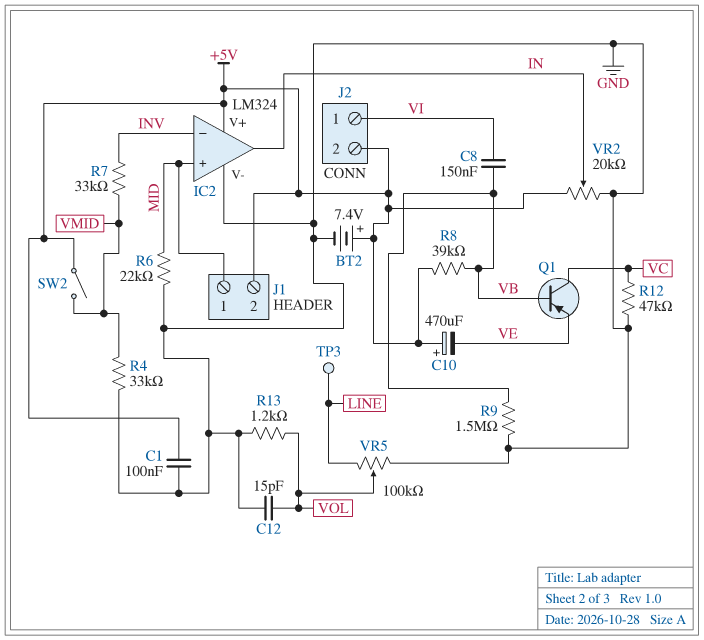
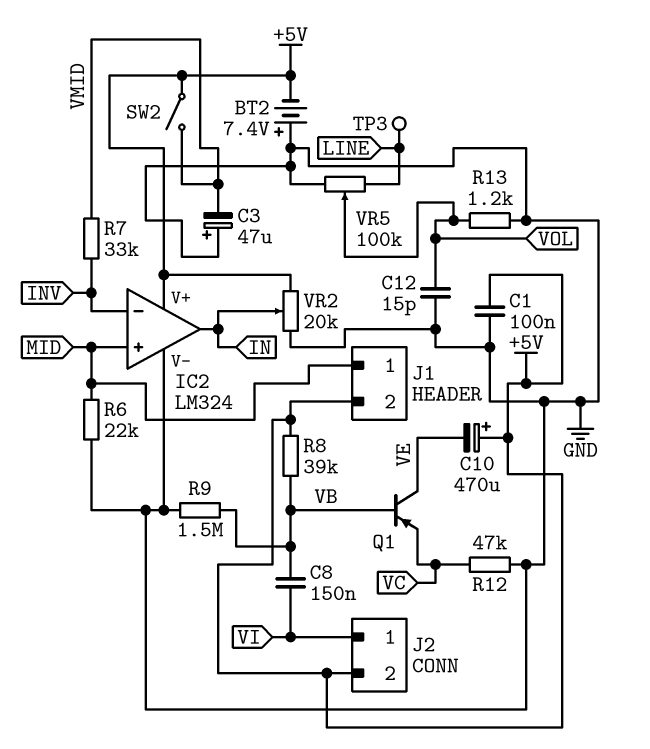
BT2: 7.4V (plus +5V, minus GND) -> 7.4V (plus GND, minus +5V)
C3: none -> 47uF (plus GND, minus VMID)
Q1: PNP (B VB, C VC, E VE) -> PNP (B VB, C VE, E VC)
R4: 33k (GND, VMID) -> none

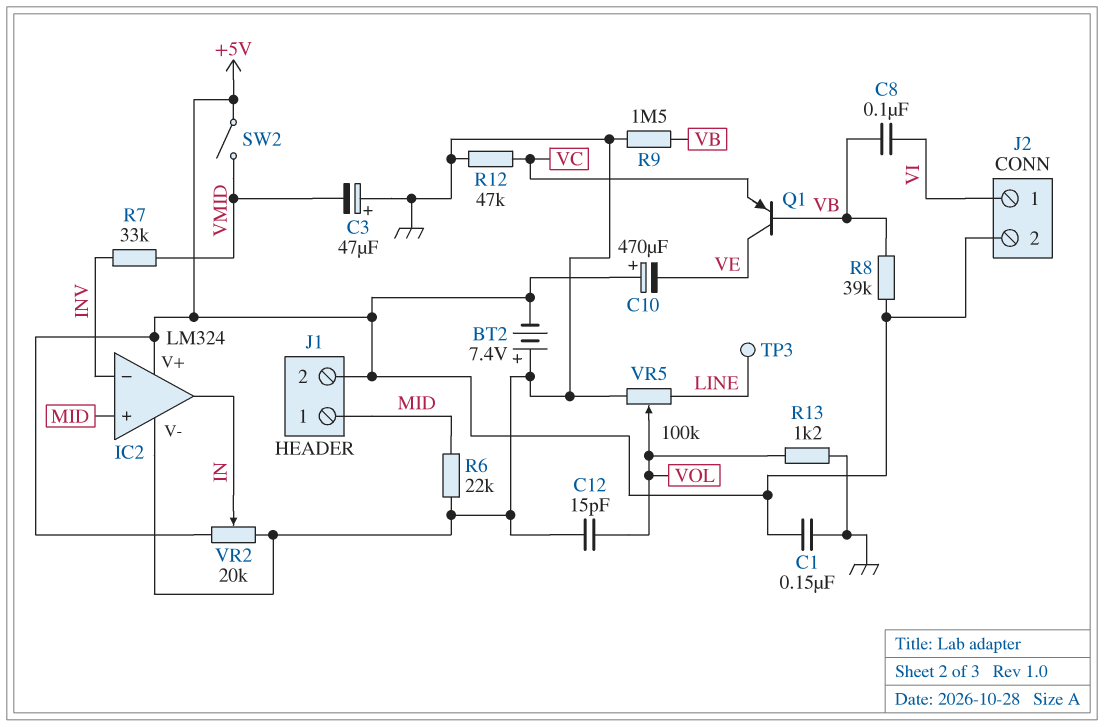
C1: 100nF (+5V, GND) -> 150nF (+5V, GND)
C8: 150nF (VB, VI) -> 100nF (VB, VI)

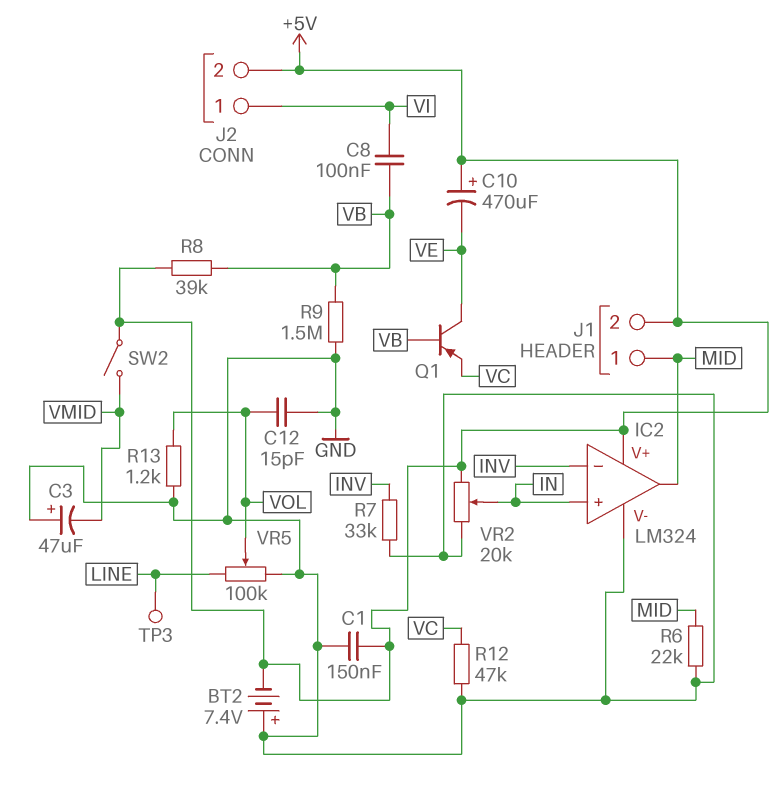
IC2 pin in+: MID -> IN
IC2 pin out: IN -> MID
R7: 33k (INV, VMID) -> 33k (GND, INV)

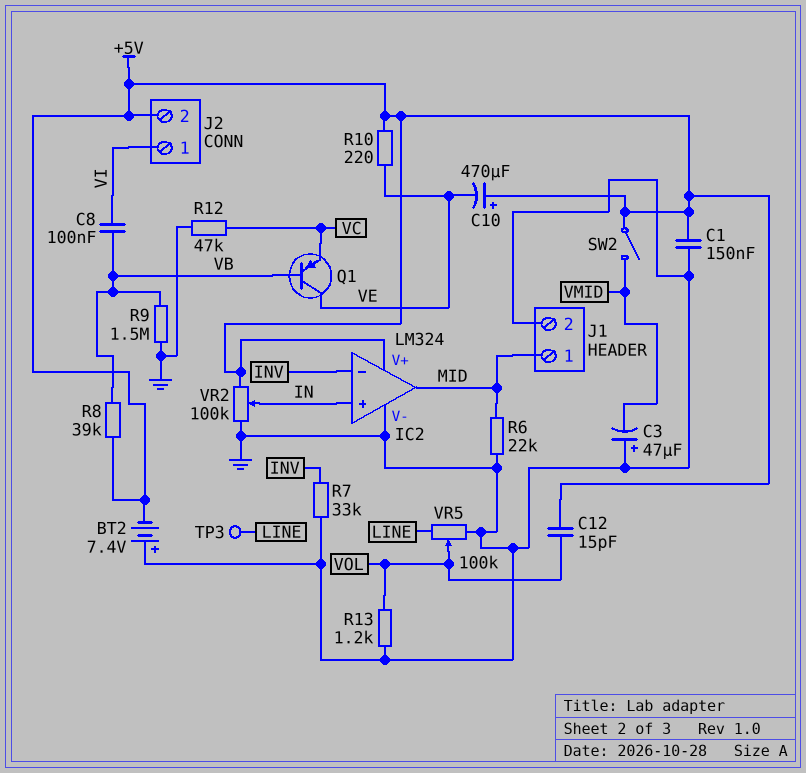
C12: 15pF (GND, VOL) -> 15pF (+5V, VOL)
J1 pin 2: +5V -> GND
R10: none -> 220 (+5V, VE)
VR2: 20k (+5V, GND, wiper IN) -> 100k (+5V, GND, wiper IN)

